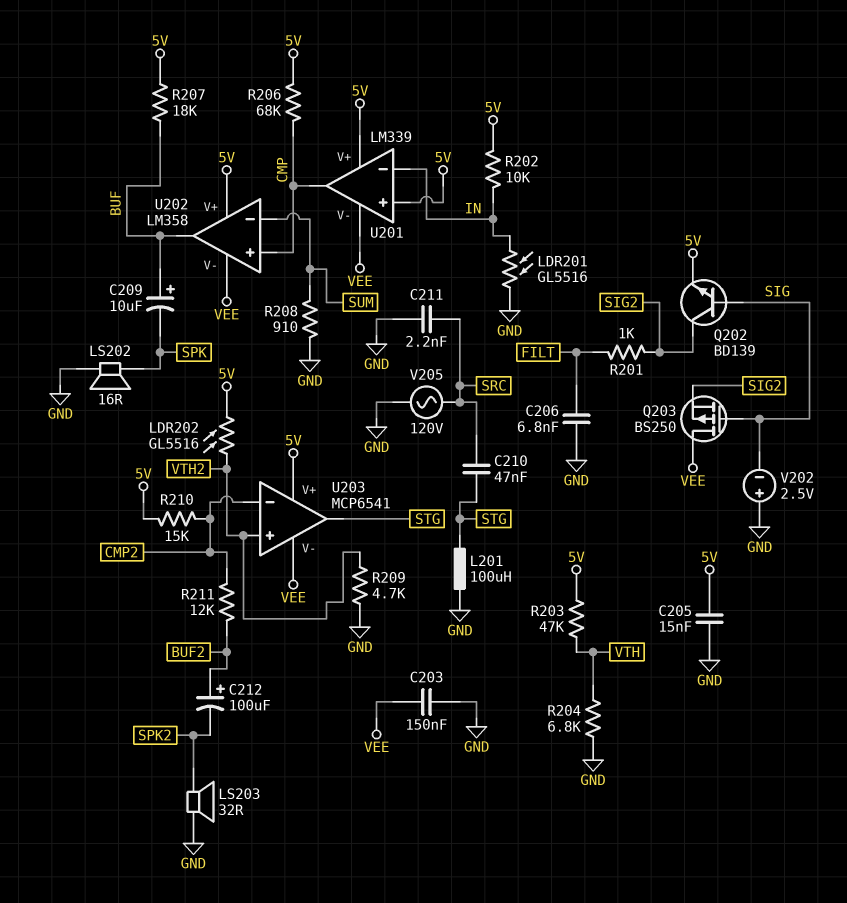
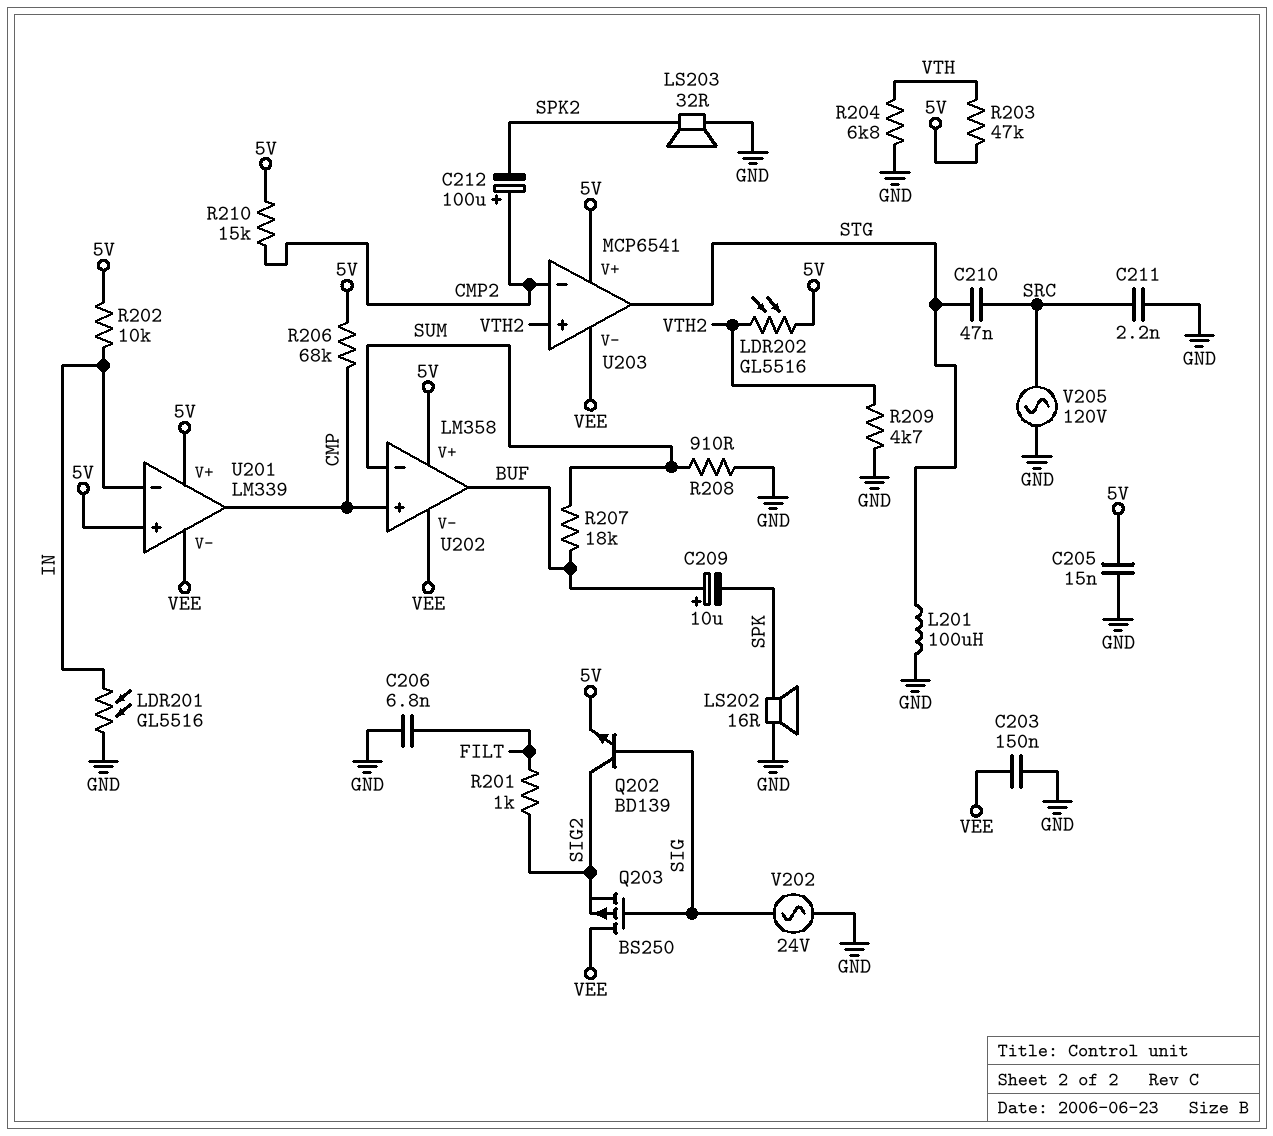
C212: 100uF (plus BUF2, minus SPK2) -> 100uF (plus CMP2, minus SPK2)
R207: 18k (5V, BUF) -> 18k (BUF, SUM)
R211: 12k (BUF2, CMP2) -> none
V202: 2.5V (plus GND, minus SIG) -> AC 24V (GND, SIG)

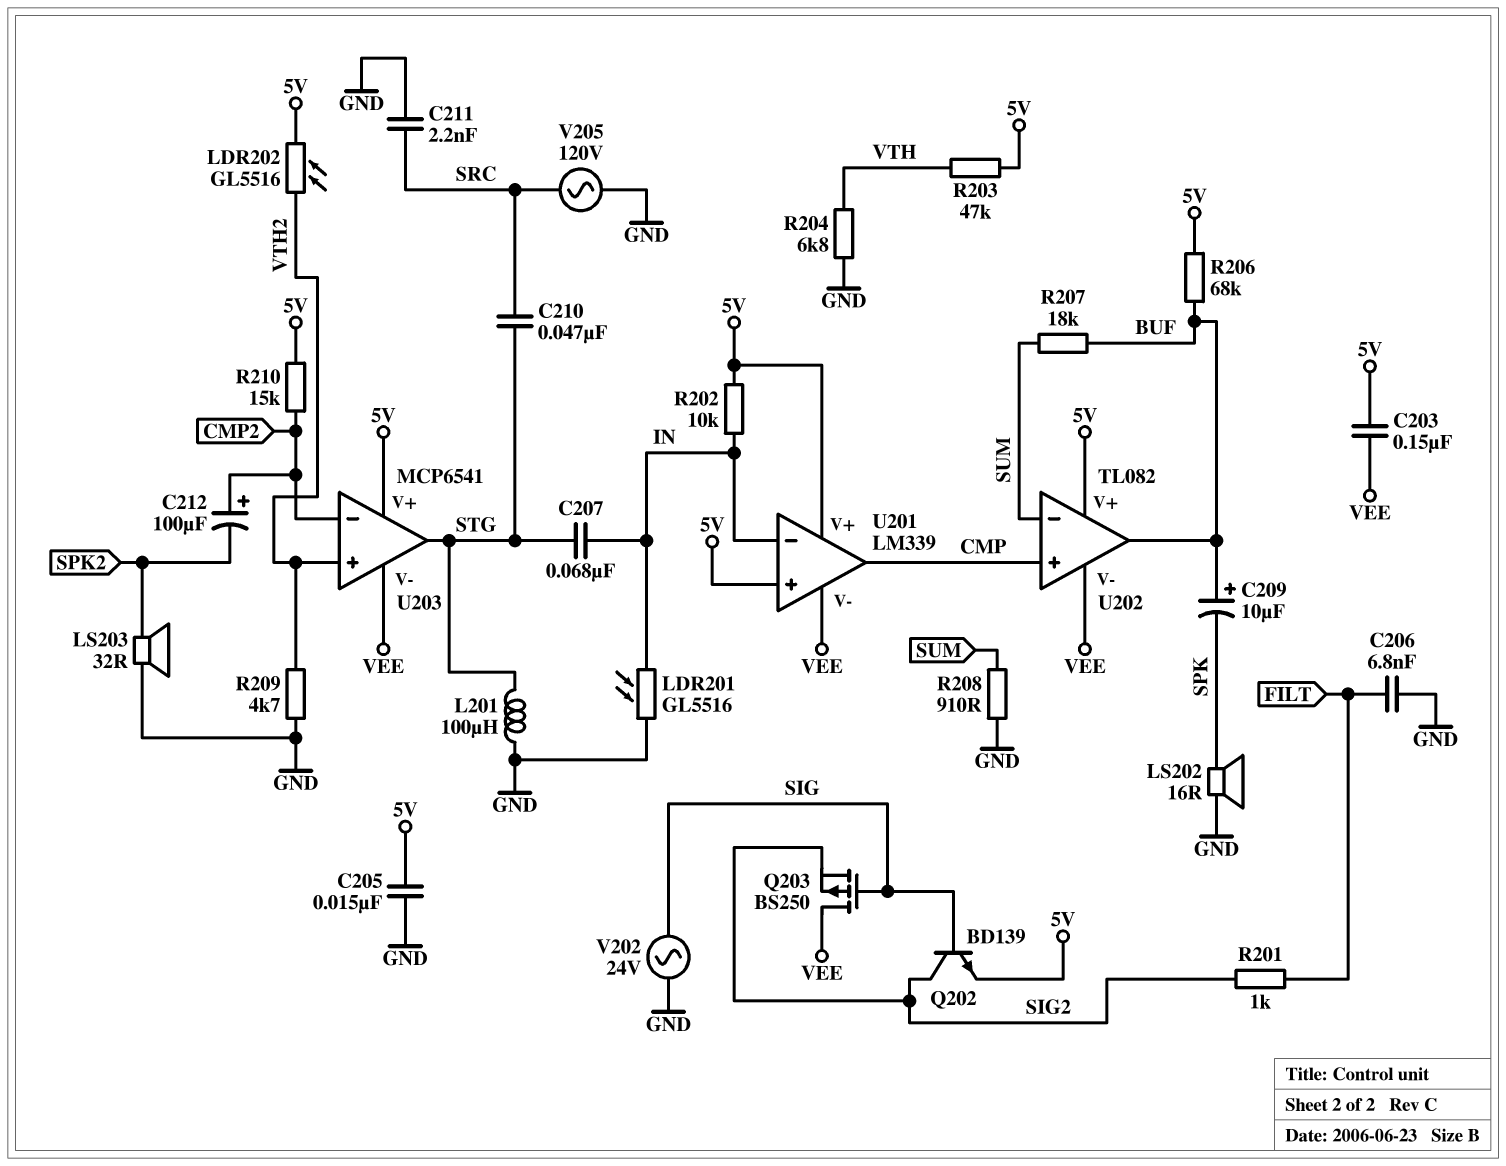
C203: 150nF (GND, VEE) -> 150nF (5V, VEE)
C207: none -> 68nF (IN, STG)
R206: 68k (5V, CMP) -> 68k (5V, BUF)
U202: LM358 -> TL082

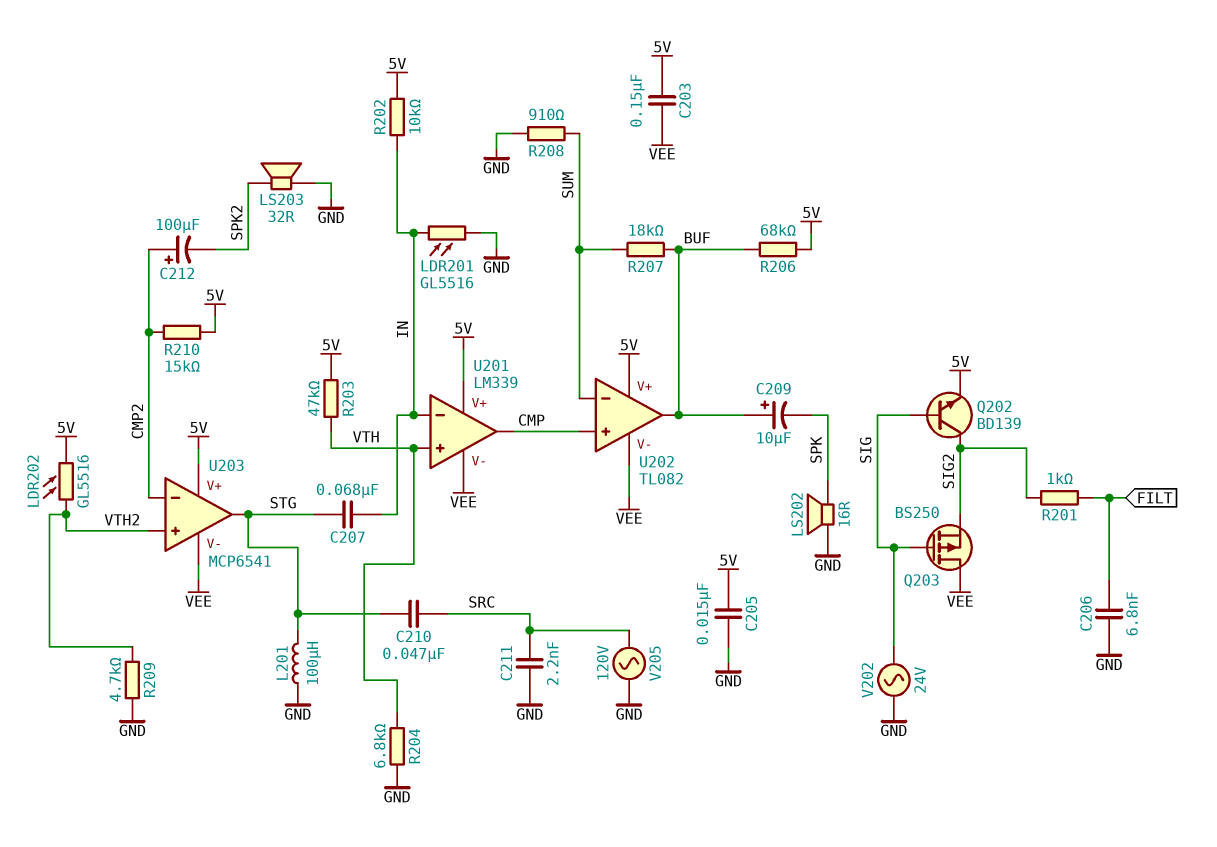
U201 pin in+: 5V -> VTH

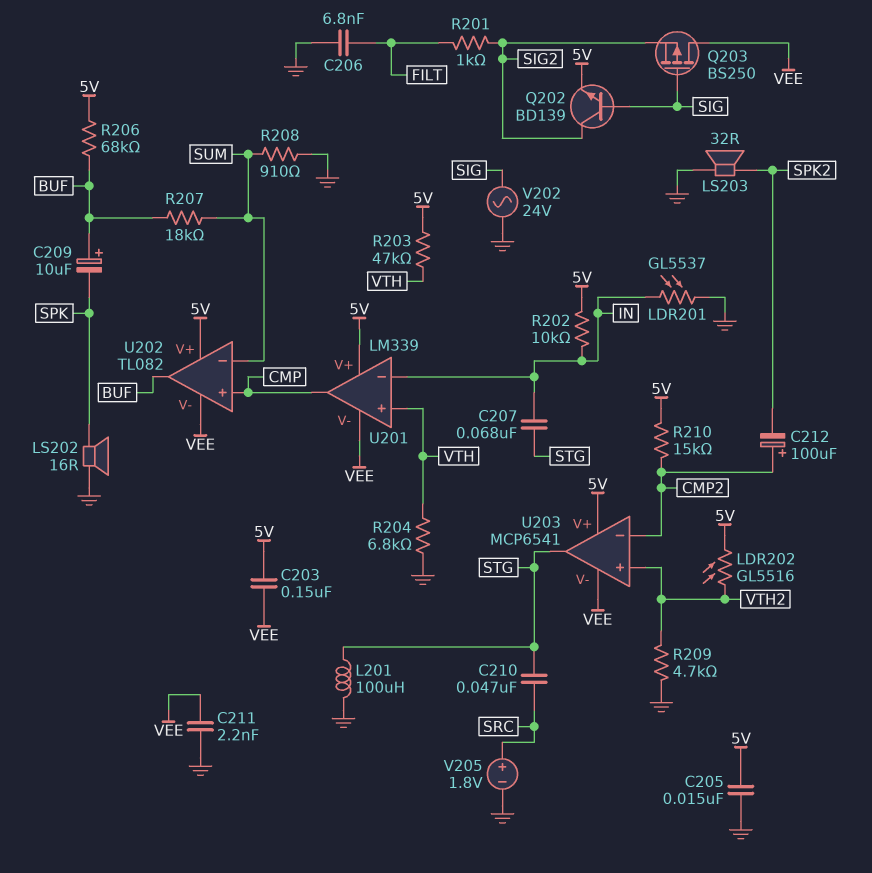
C211: 2.2nF (GND, SRC) -> 2.2nF (GND, VEE)
LDR201: GL5516 (GND, IN) -> GL5537 (GND, IN)
V205: AC 120V (GND, SRC) -> 1.8V (plus SRC, minus GND)

